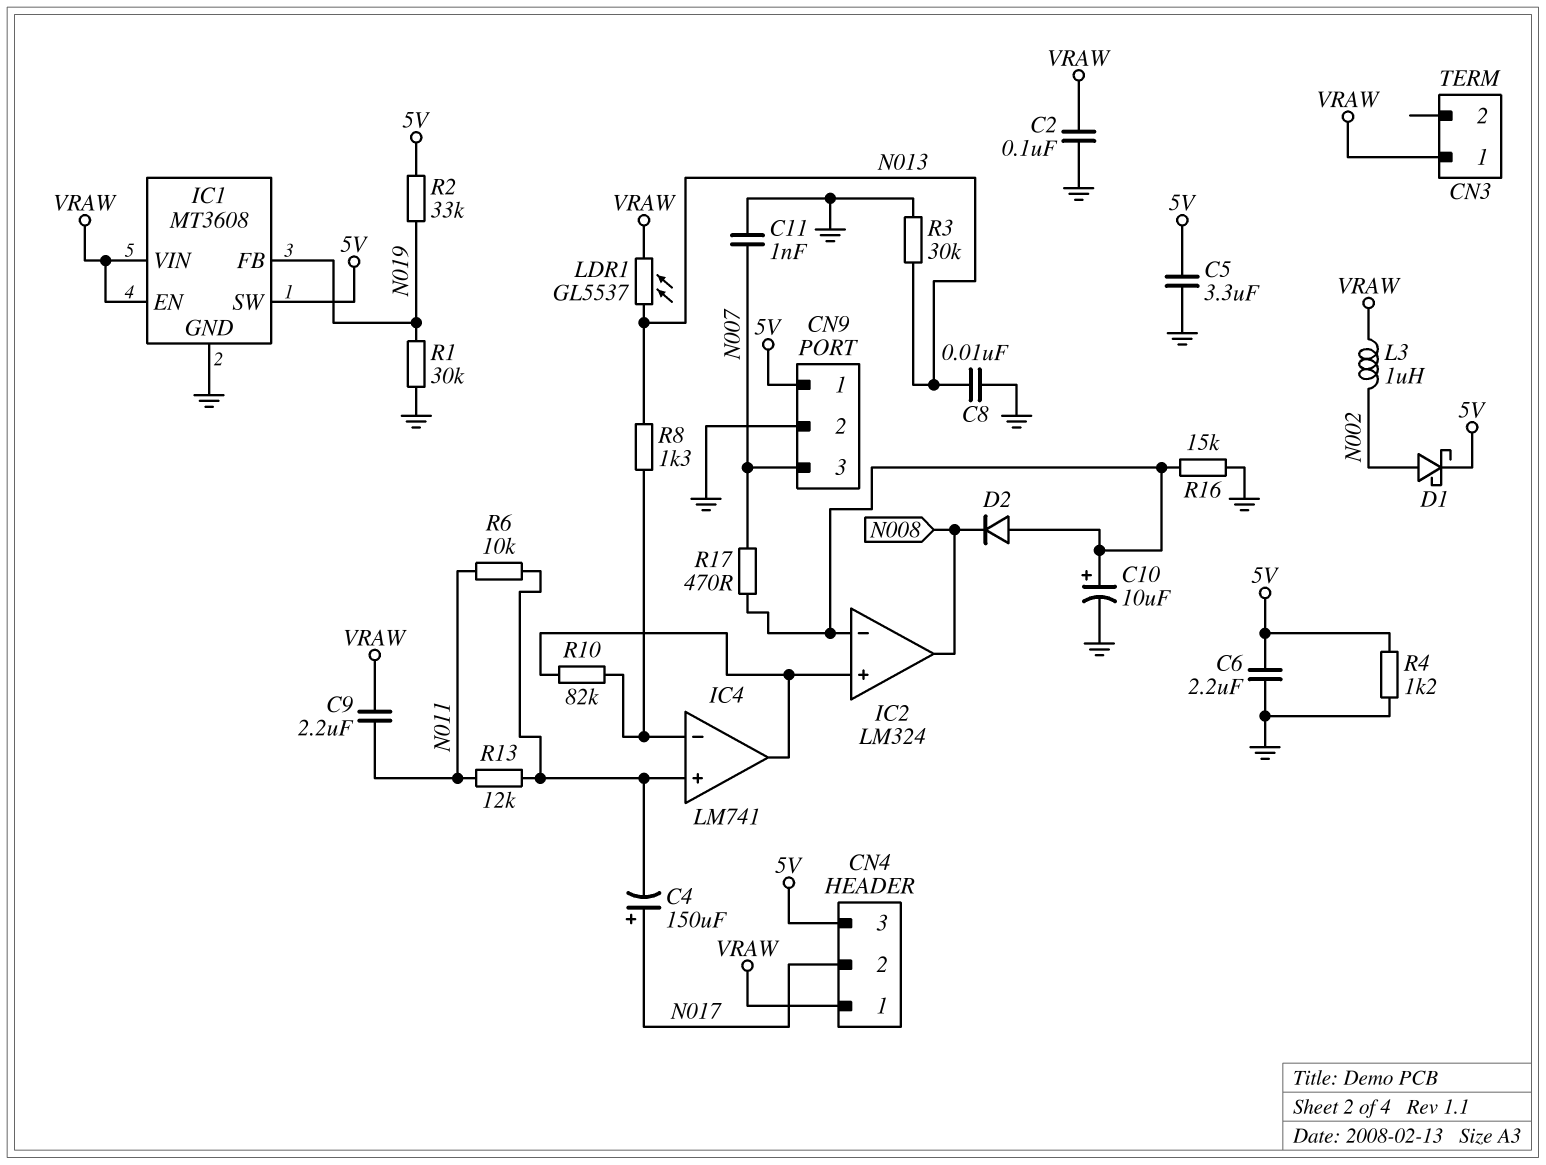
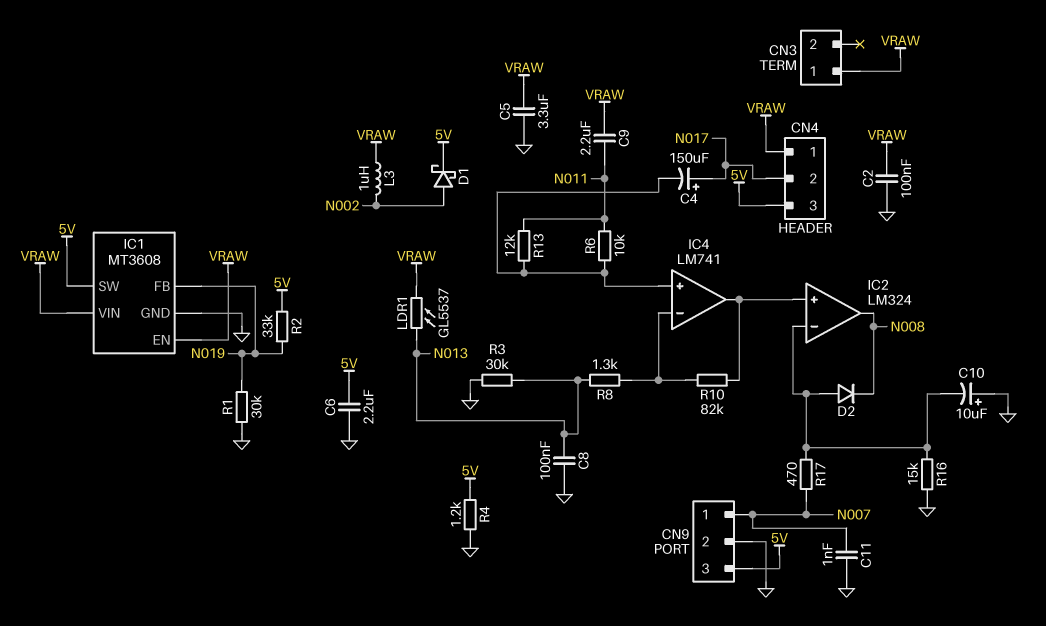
C5: 3.3uF (5V, GND) -> 3.3uF (GND, VRAW)
C8: 10nF (GND, N013) -> 100nF (GND, N013)
C10: 10uF (plus IC2/in-, minus GND) -> 10uF (plus GND, minus IC2/in-)
CN9 pin 1: 5V -> N007
CN9 pin 3: N007 -> 5V

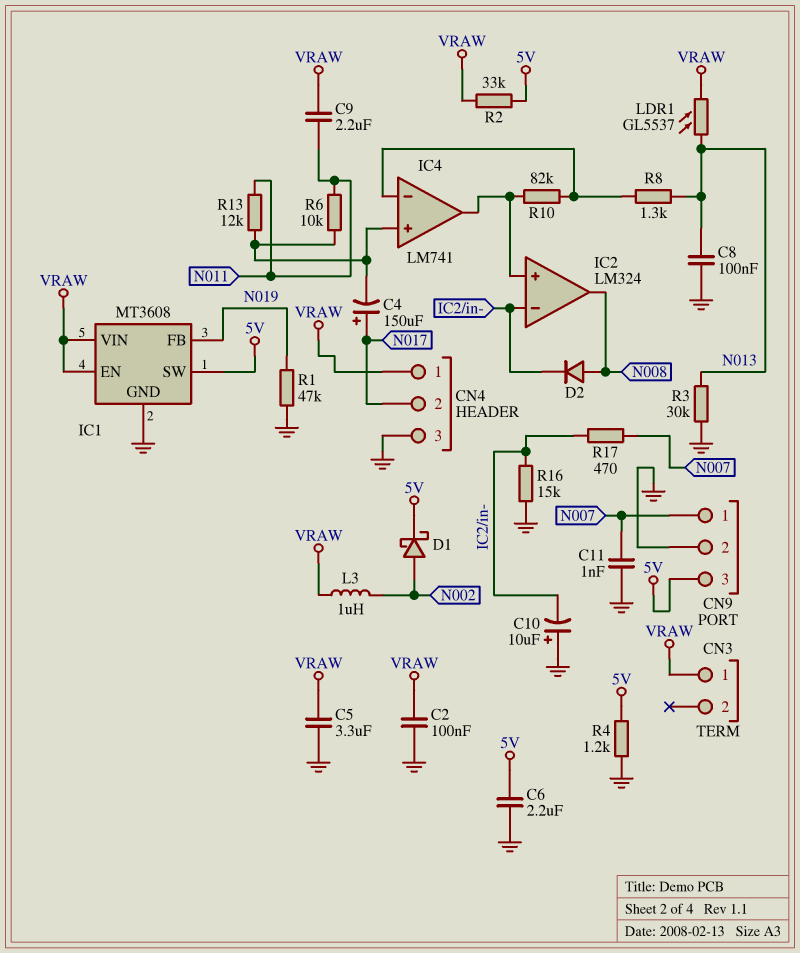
CN4 pin 3: 5V -> GND
D2: diode (A IC2/in-, K N008) -> diode (A N008, K IC2/in-)
R1: 30k (GND, N019) -> 47k (GND, N019)
R2: 33k (5V, N019) -> 33k (5V, VRAW)

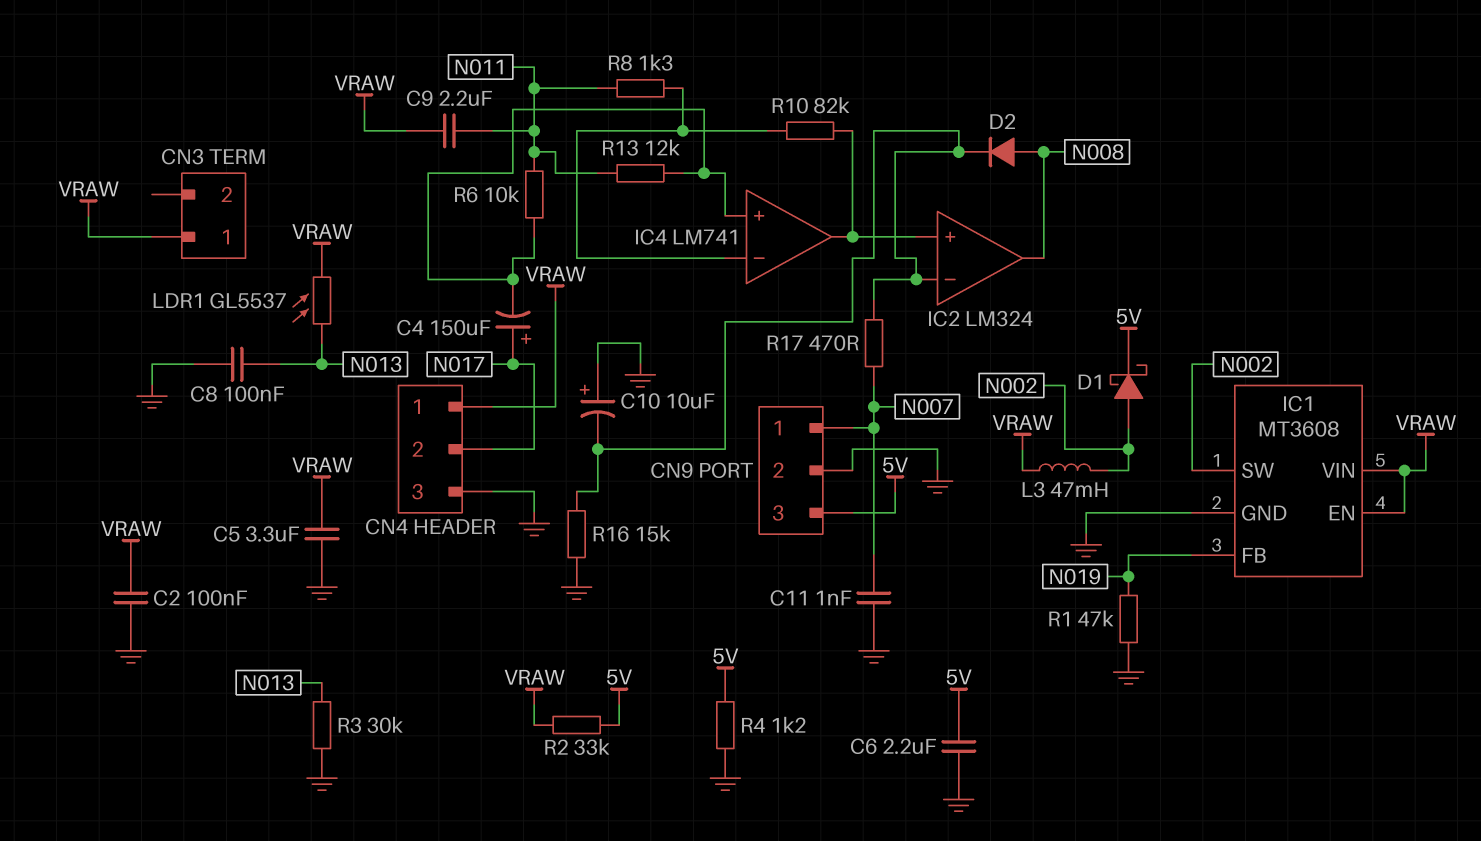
IC1 pin SW: 5V -> N002
L3: 1uH (N002, VRAW) -> 47mH (N002, VRAW)
R8: 1.3k (IC4/in-, N013) -> 1.3k (IC4/in-, N011)

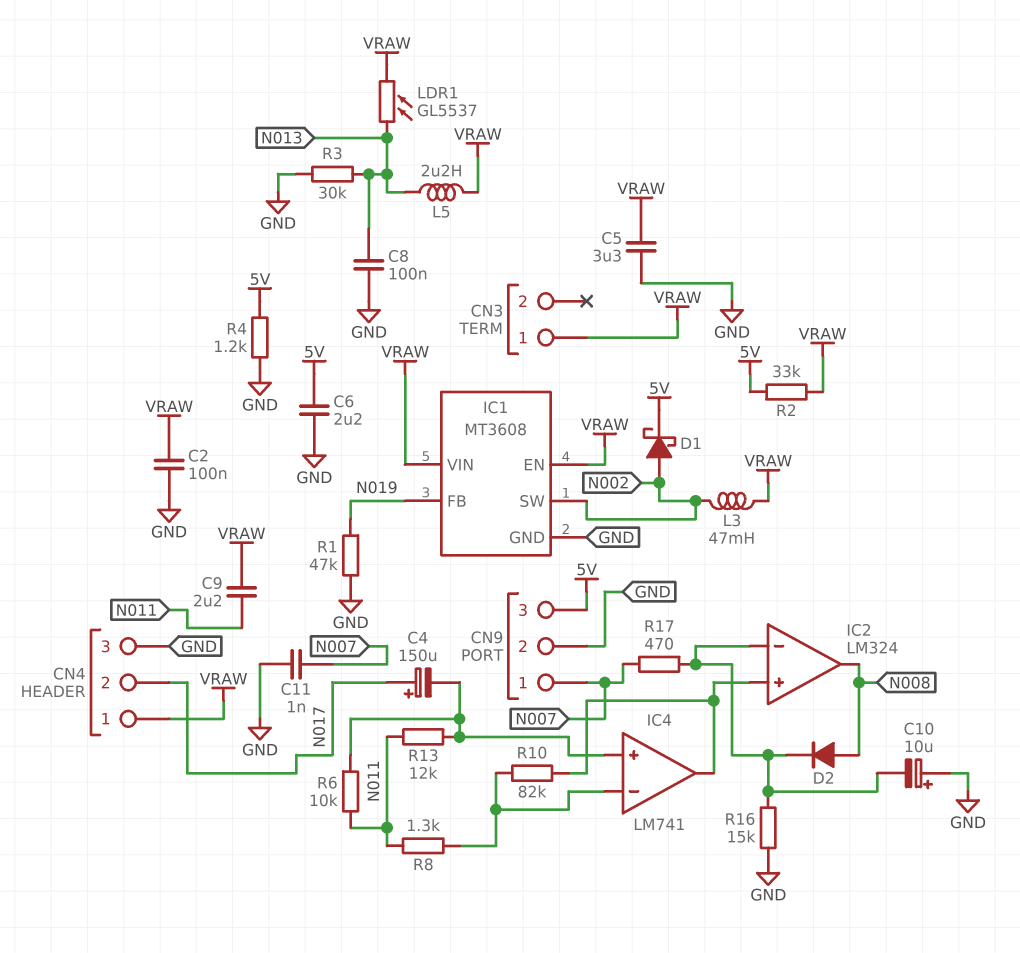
L5: none -> 2.2uH (N013, VRAW)

